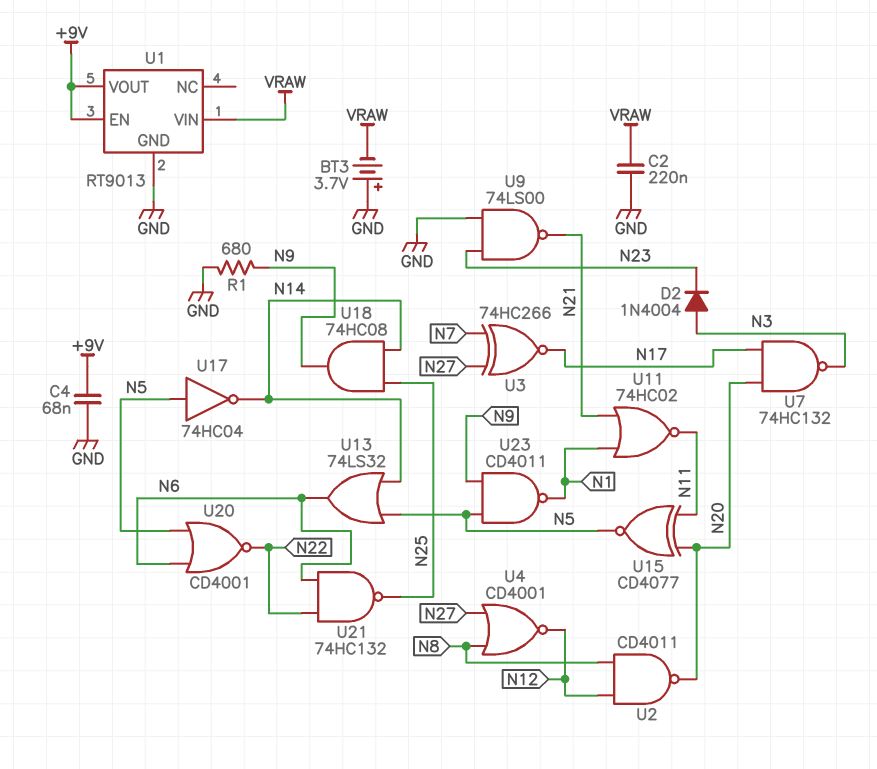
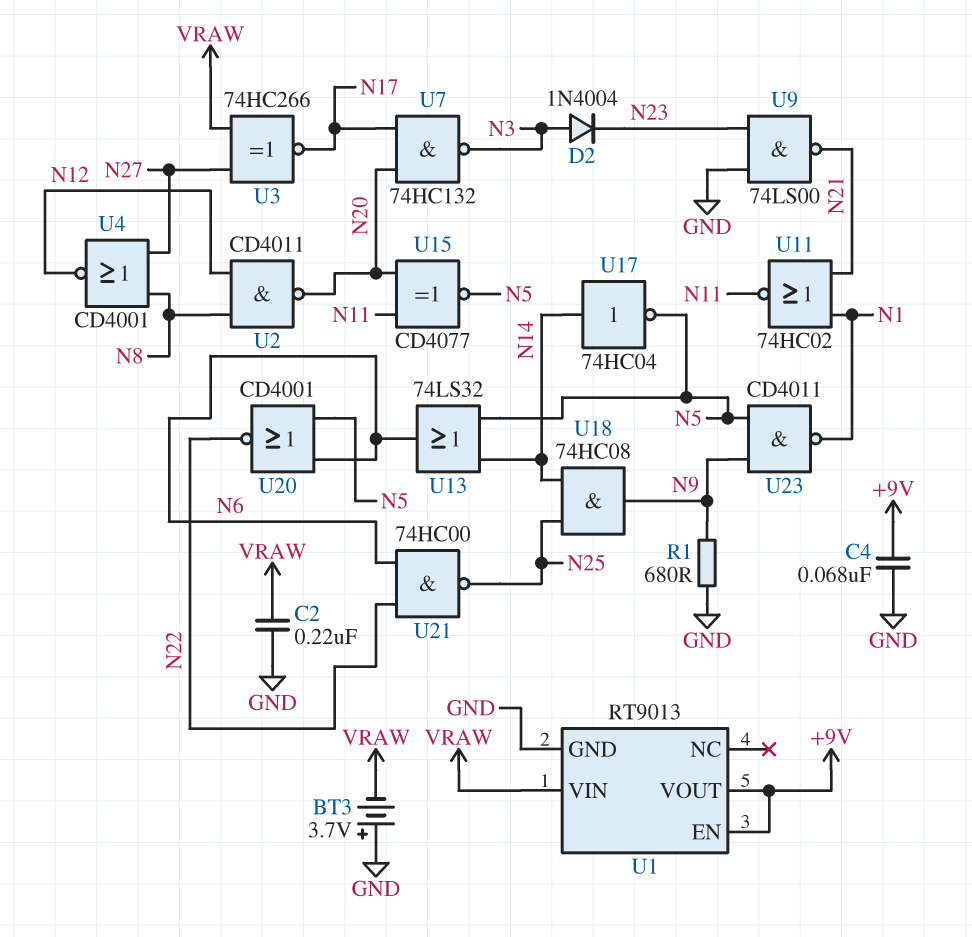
U3: XNOR 74HC266 (in N7, in N27, out N17) -> XNOR 74HC266 (in N27, in VRAW, out N17)
U17: NOT 74HC04 (in N5, out N14) -> NOT 74HC04 (in N14, out N5)
U21: NAND 74HC132 (in N6, in N22, out N25) -> NAND 74HC00 (in N6, in N22, out N25)

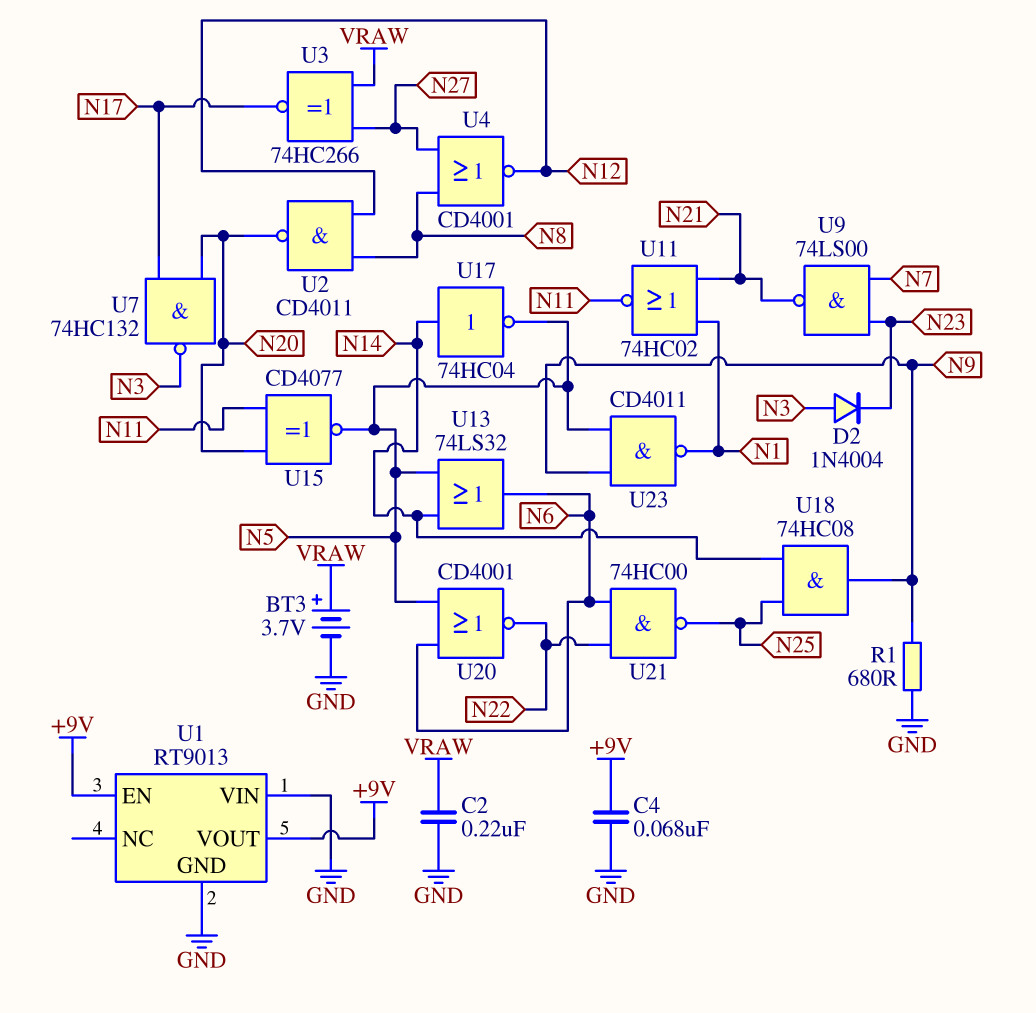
BT3: 3.7V (plus GND, minus VRAW) -> 3.7V (plus VRAW, minus GND)
U1 pin VIN: VRAW -> GND
U9: NAND 74LS00 (in GND, in N23, out N21) -> NAND 74LS00 (in N7, in N23, out N21)

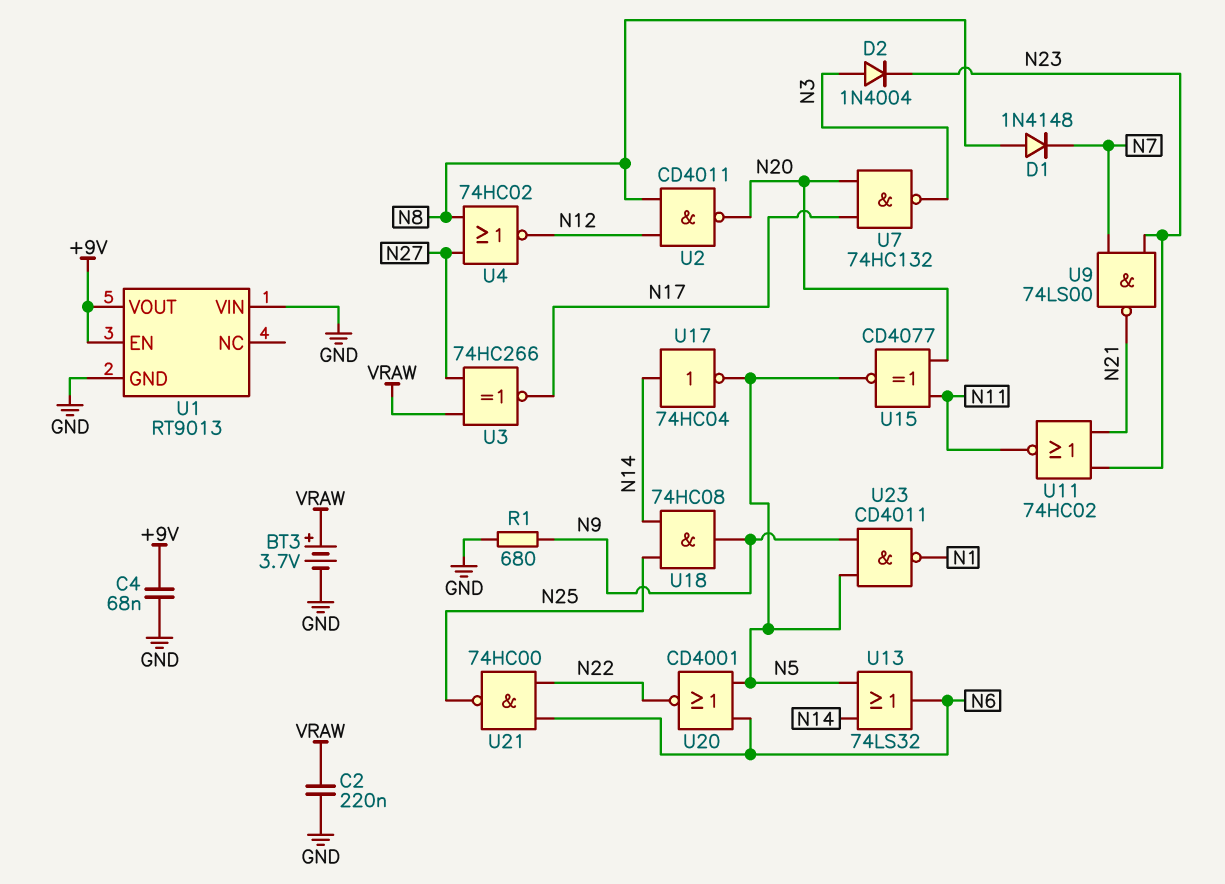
D1: none -> diode 1N4148 (A N8, K N7)
U4: NOR CD4001 (in N8, in N27, out N12) -> NOR 74HC02 (in N8, in N27, out N12)
U11: NOR 74HC02 (in N1, in N21, out N11) -> NOR 74HC02 (in N21, in N23, out N11)

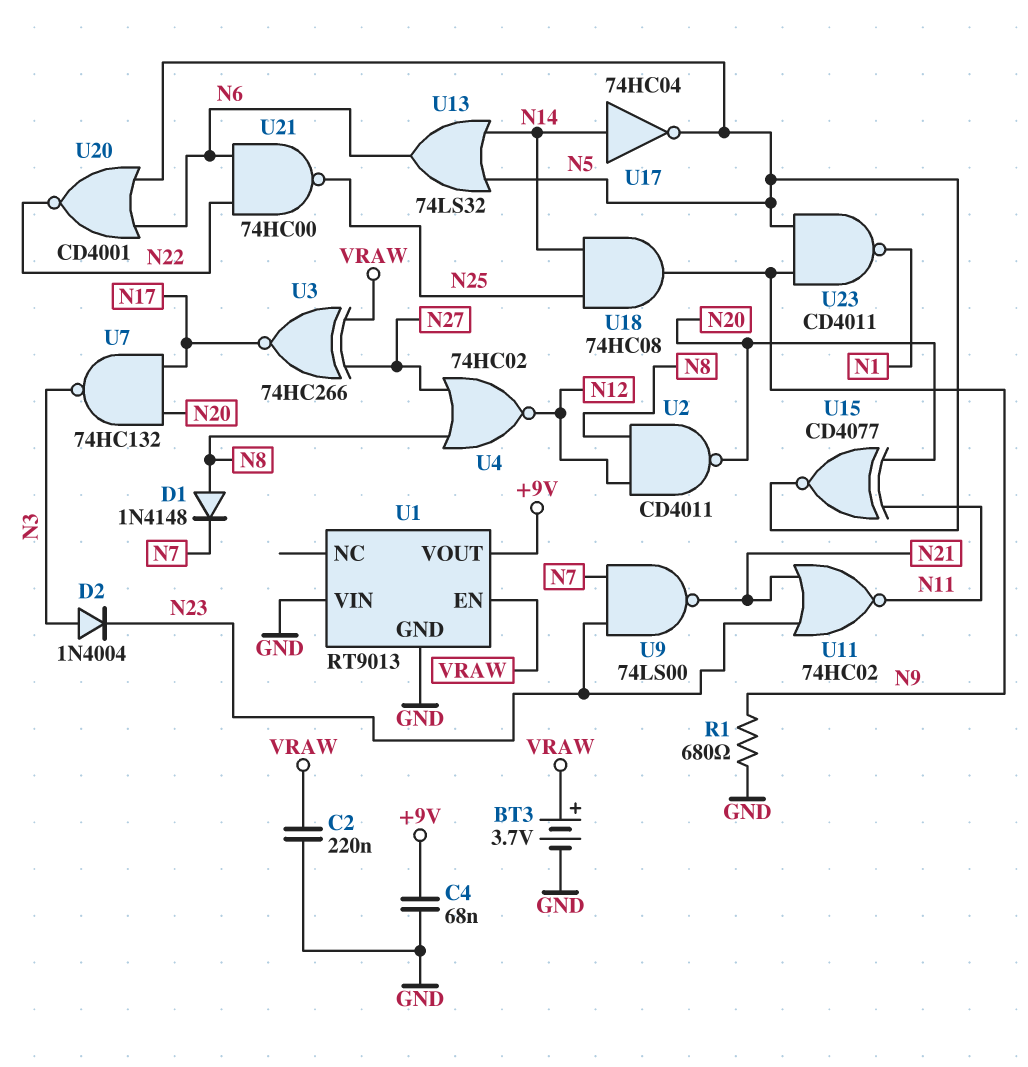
U1 pin EN: +9V -> VRAW

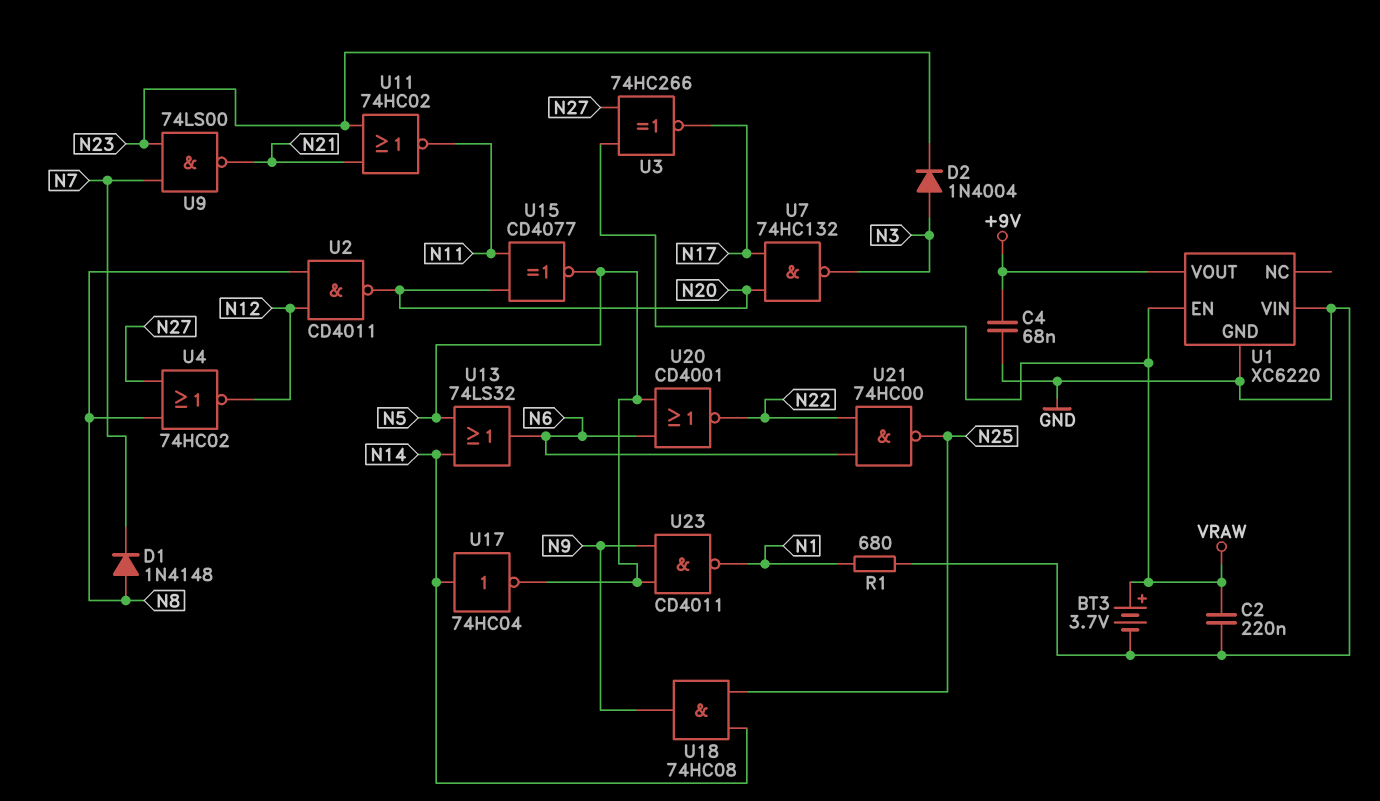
R1: 680 (GND, N9) -> 680 (GND, N1)
U1: RT9013 -> XC6220

